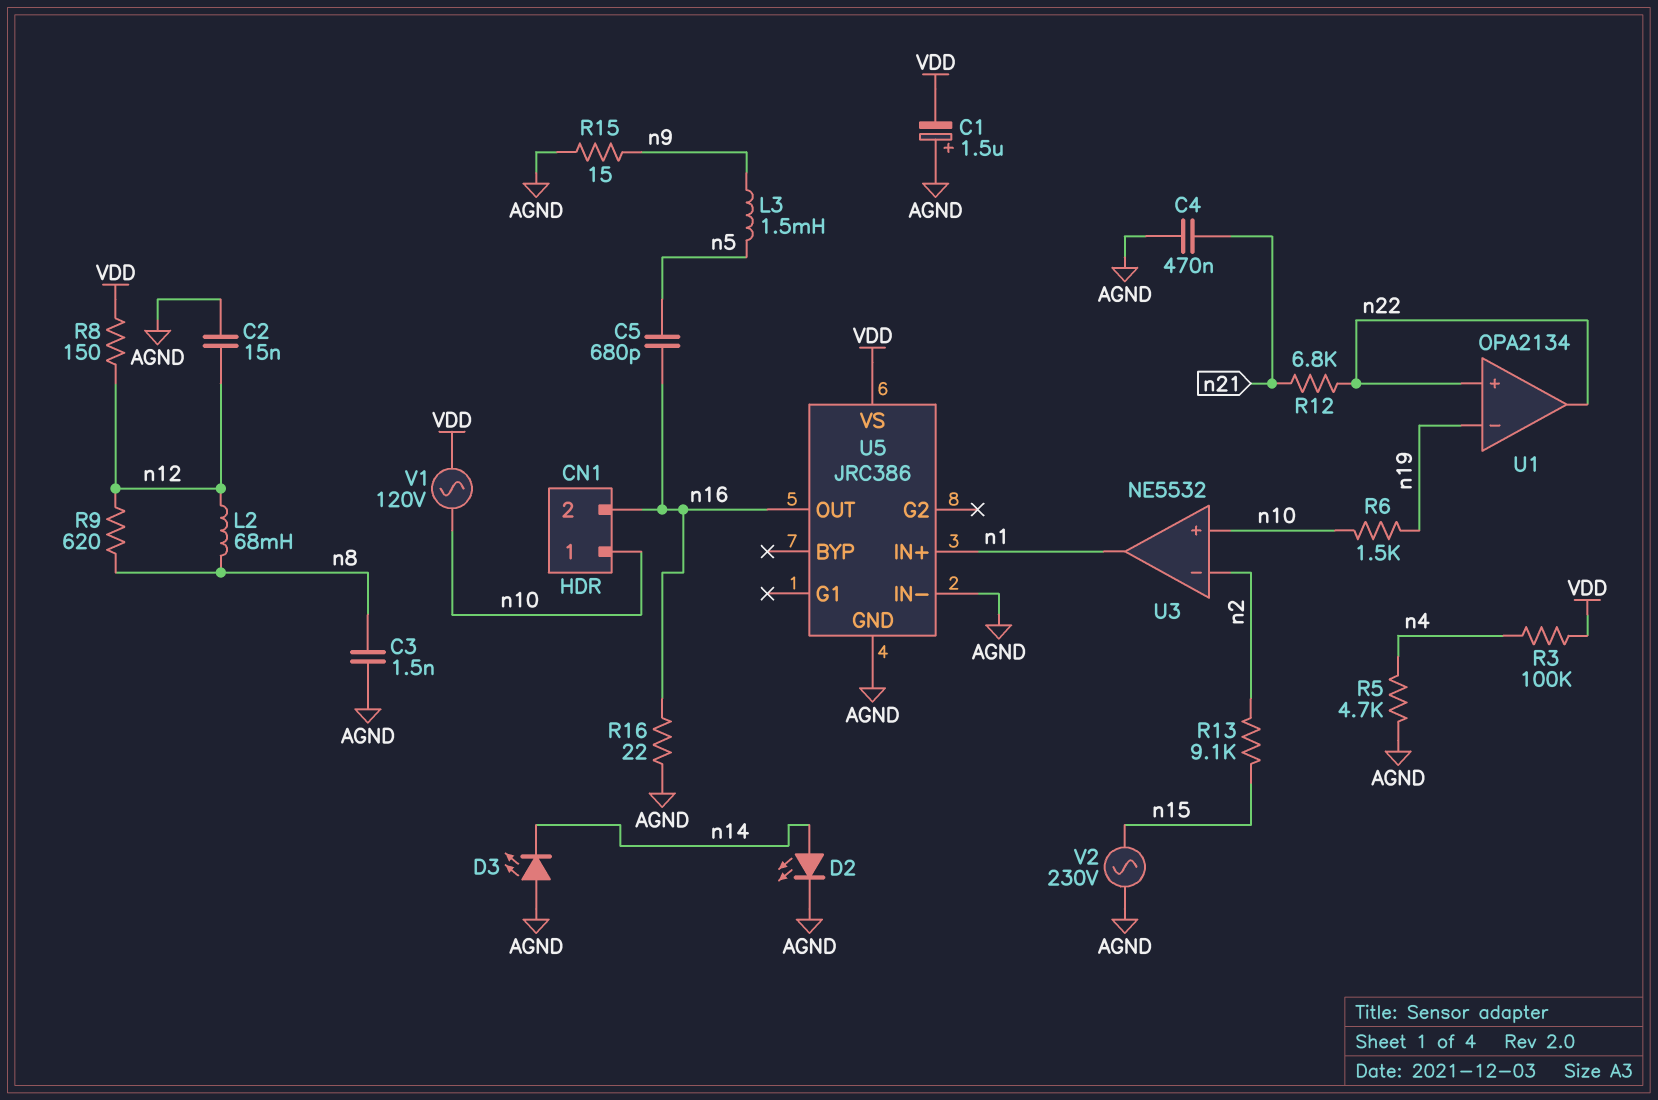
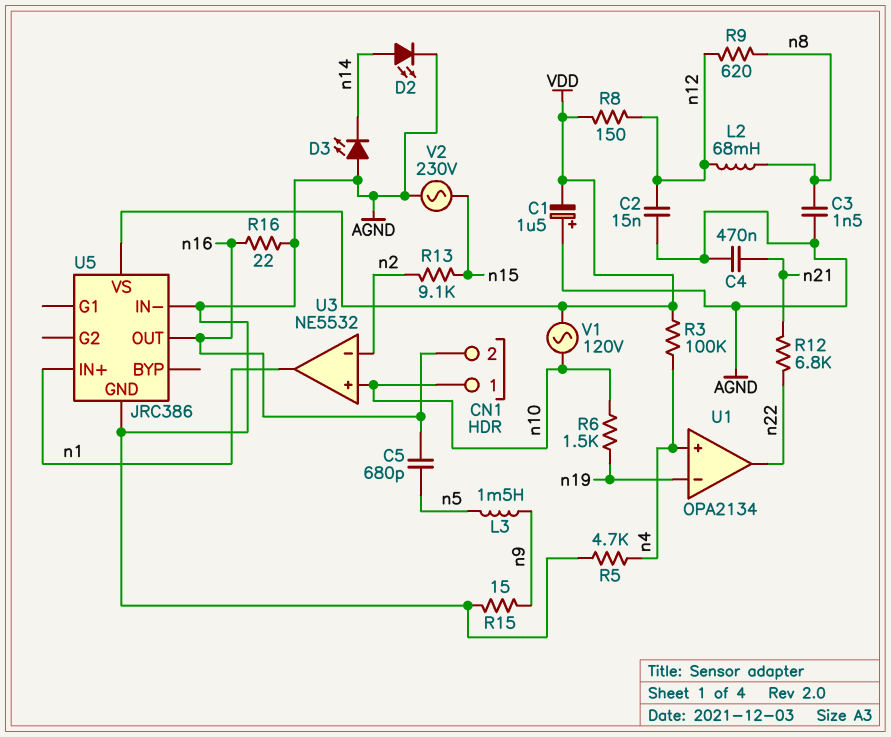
U1 pin in+: n22 -> n4

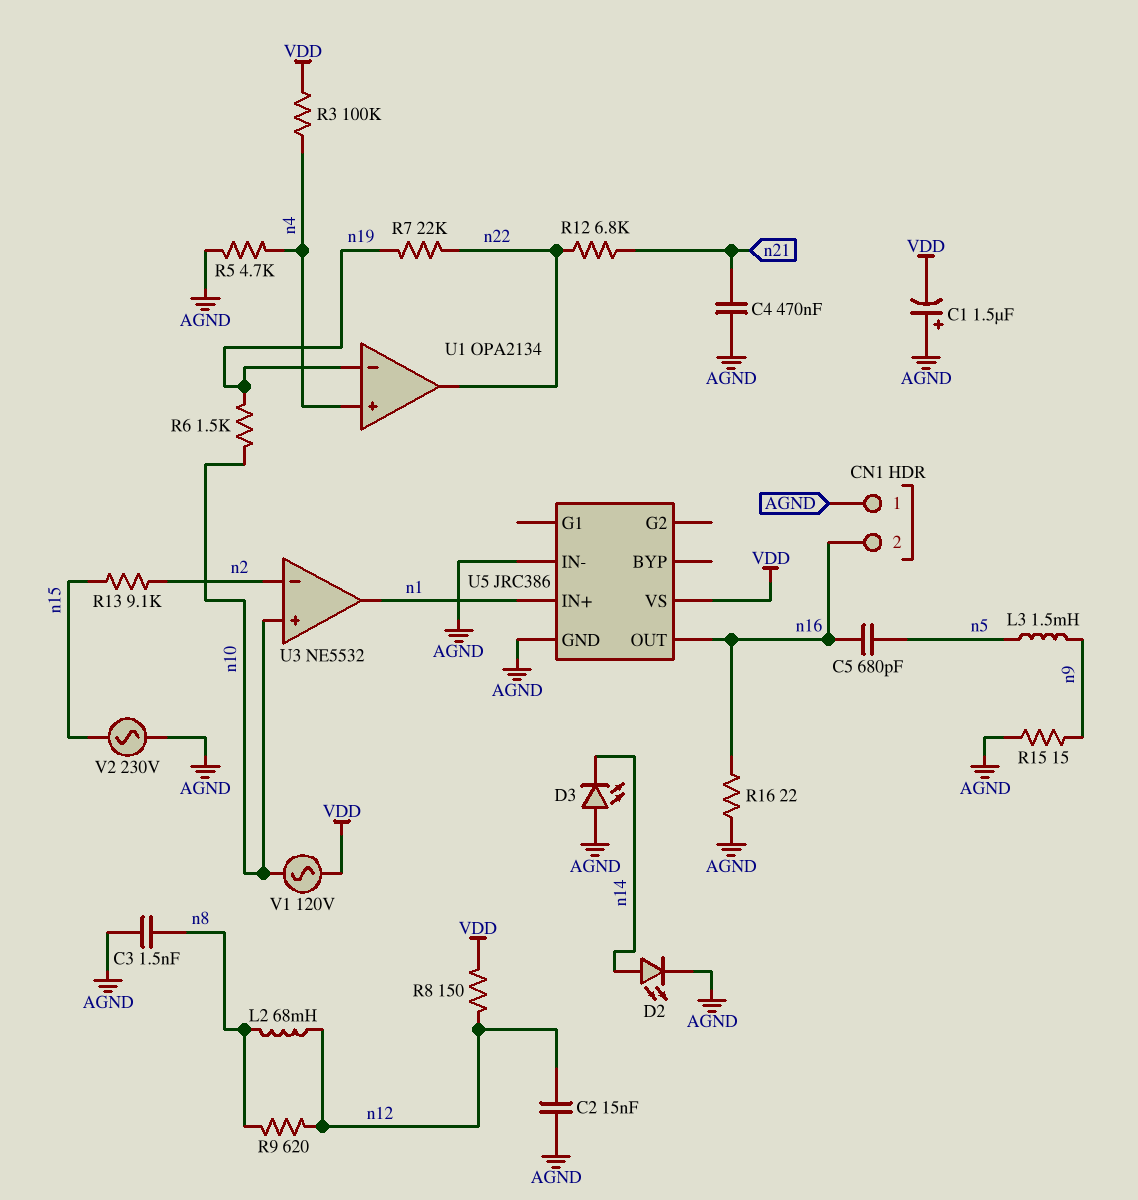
CN1 pin 1: n10 -> AGND
R7: none -> 22k (n19, n22)

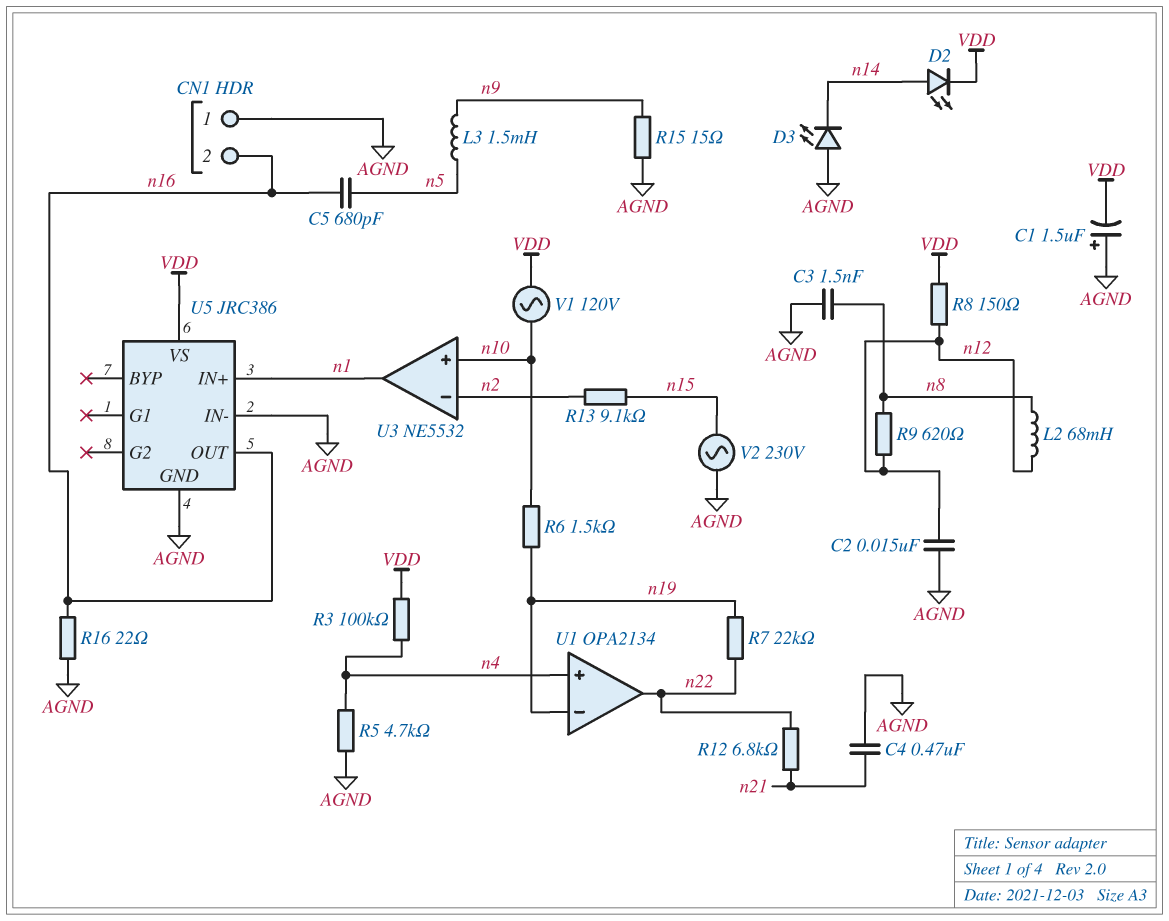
D2: LED (A n14, K AGND) -> LED (A n14, K VDD)

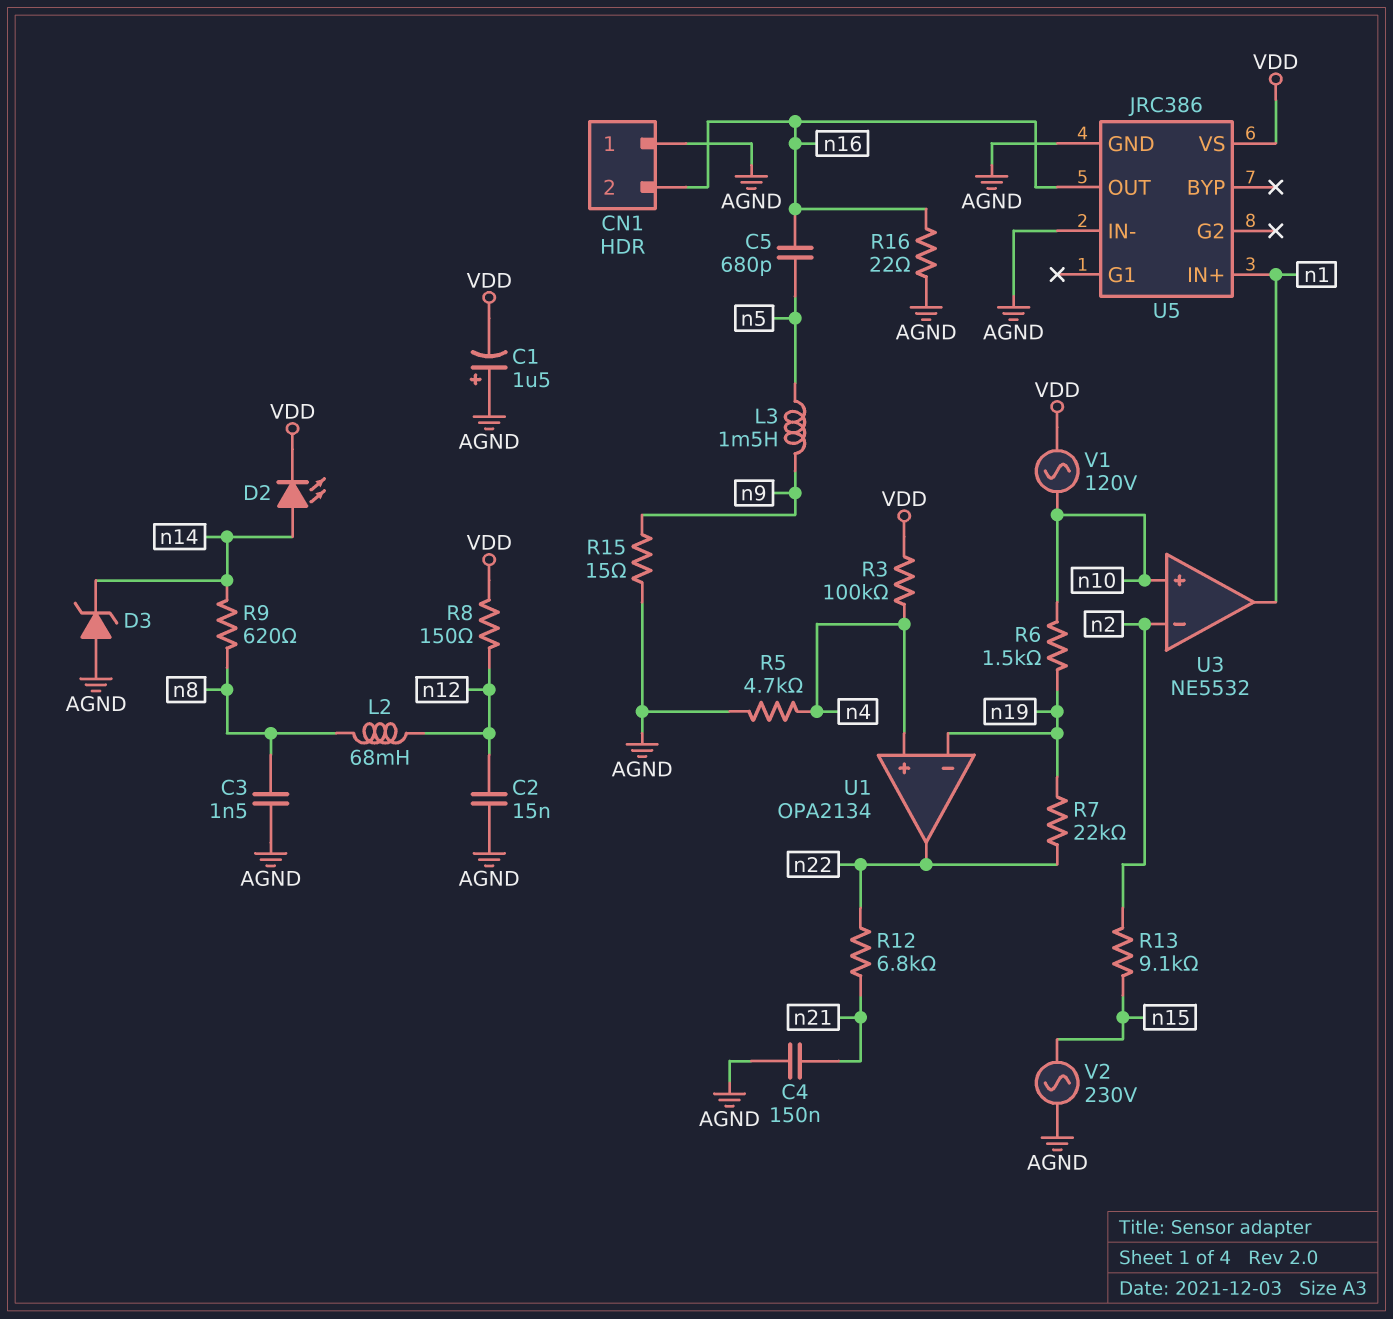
C4: 470nF (AGND, n21) -> 150nF (AGND, n21)
D3: LED (A AGND, K n14) -> zener (A AGND, K n14)
R9: 620 (n8, n12) -> 620 (n8, n14)

